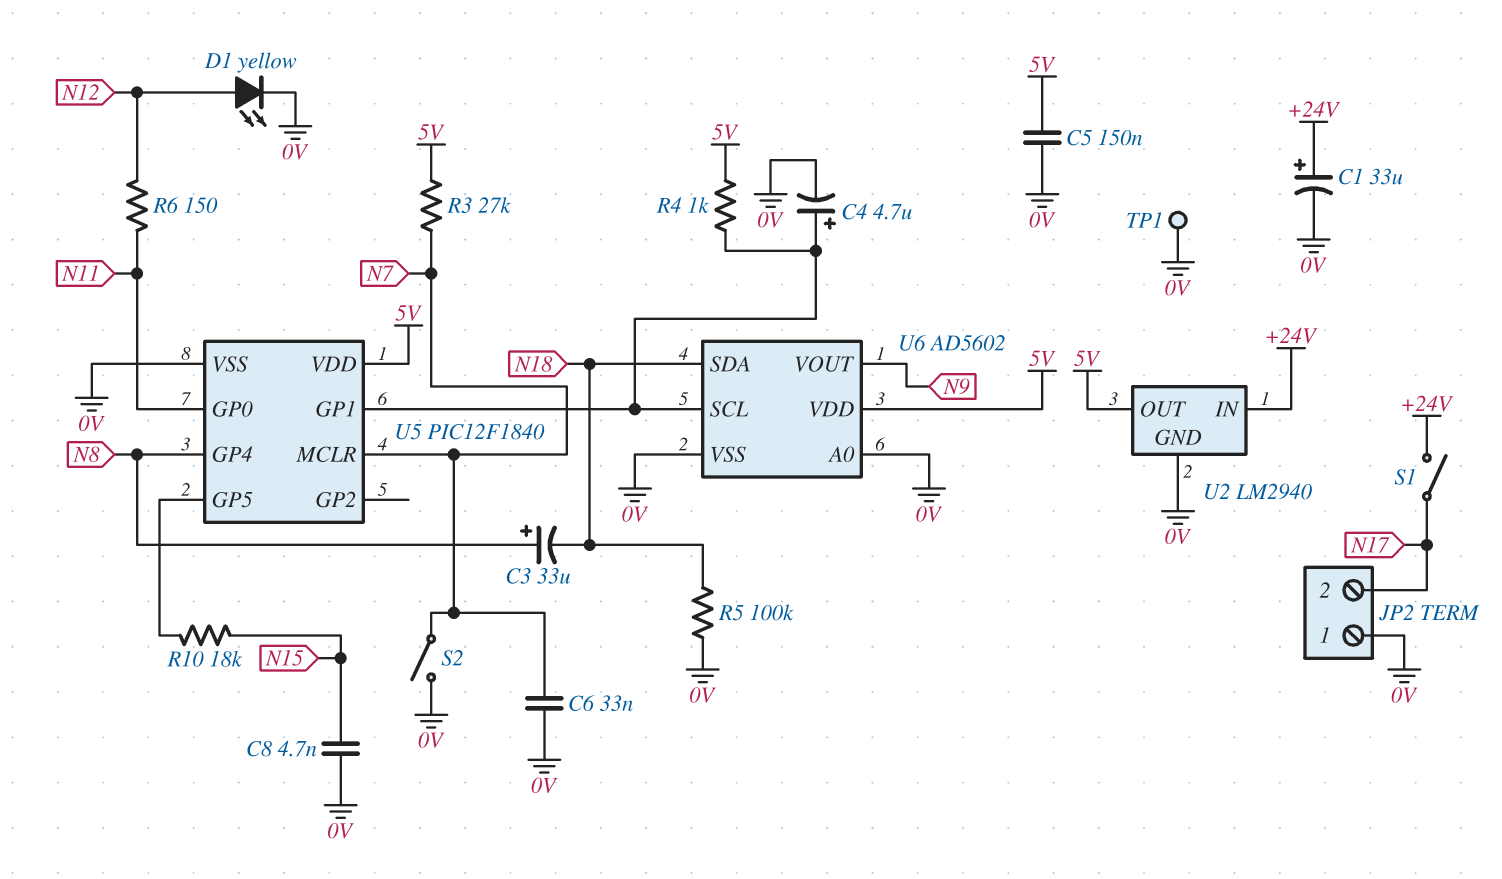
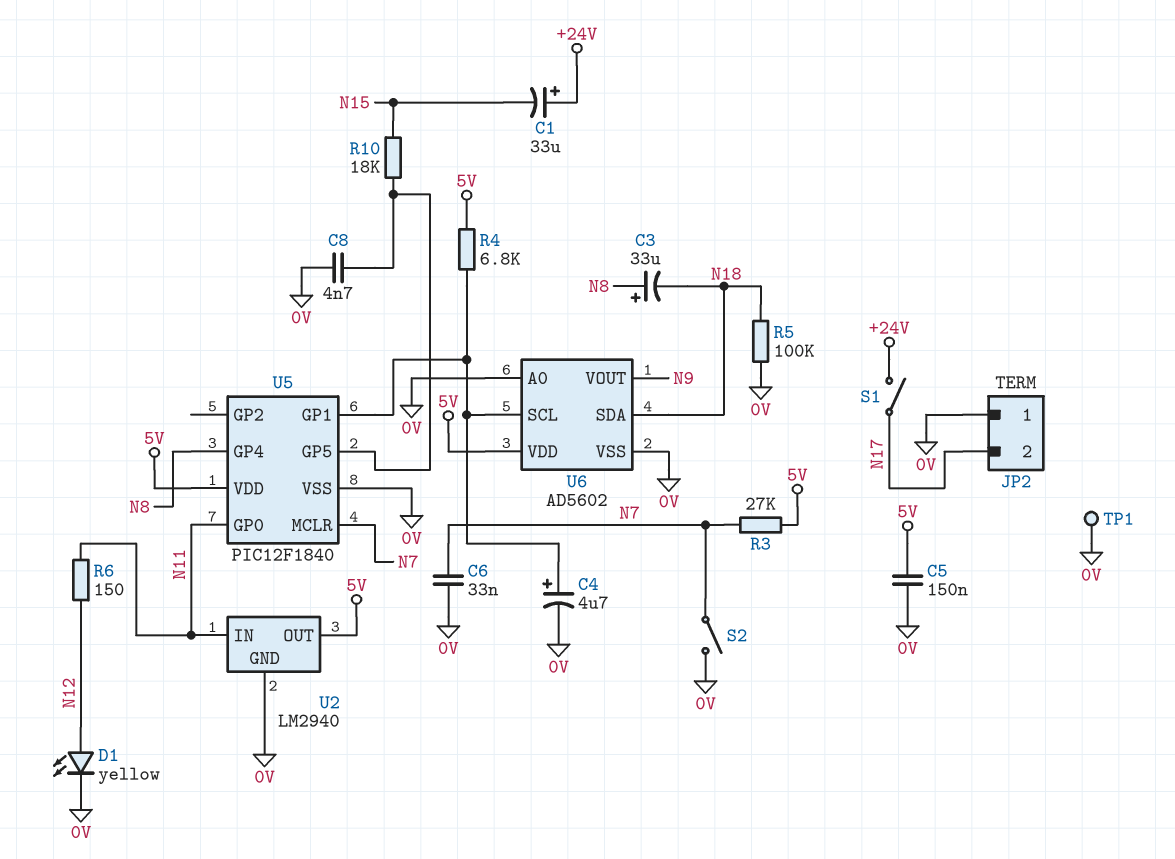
C1: 33uF (plus +24V, minus 0V) -> 33uF (plus +24V, minus N15)
C8: 4.7nF (0V, N15) -> 4.7nF (0V, U5/GP5)
R4: 1k (5V, U5/GP1) -> 6.8k (5V, U5/GP1)
U2 pin IN: +24V -> N11

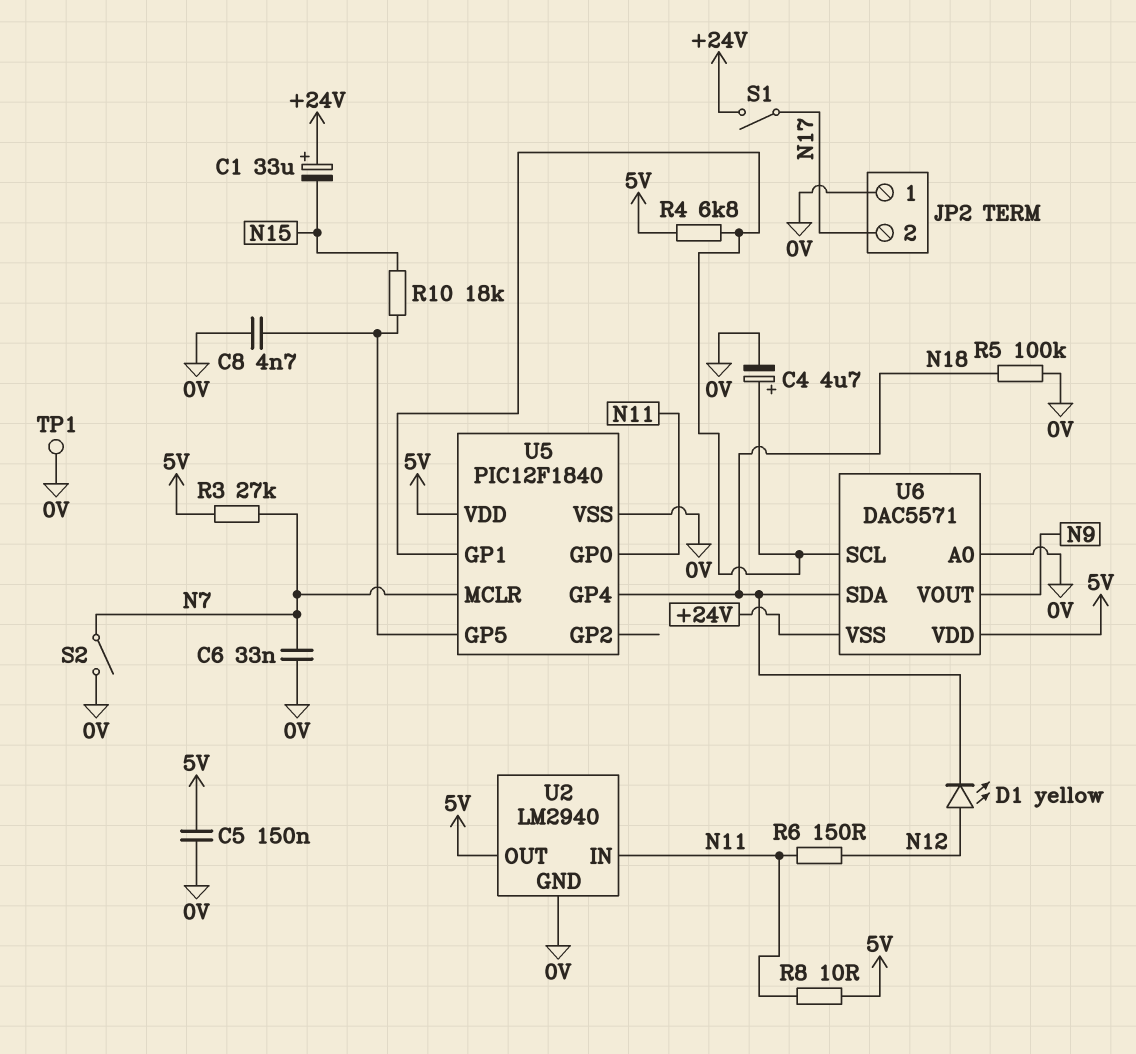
C3: 33uF (plus N8, minus N18) -> none
D1: LED yellow (A N12, K 0V) -> LED yellow (A N12, K N18)
R8: none -> 10 (5V, N11)
U5 pin GP4: N8 -> N18
U6: AD5602 -> DAC5571
U6 pin VSS: 0V -> +24V

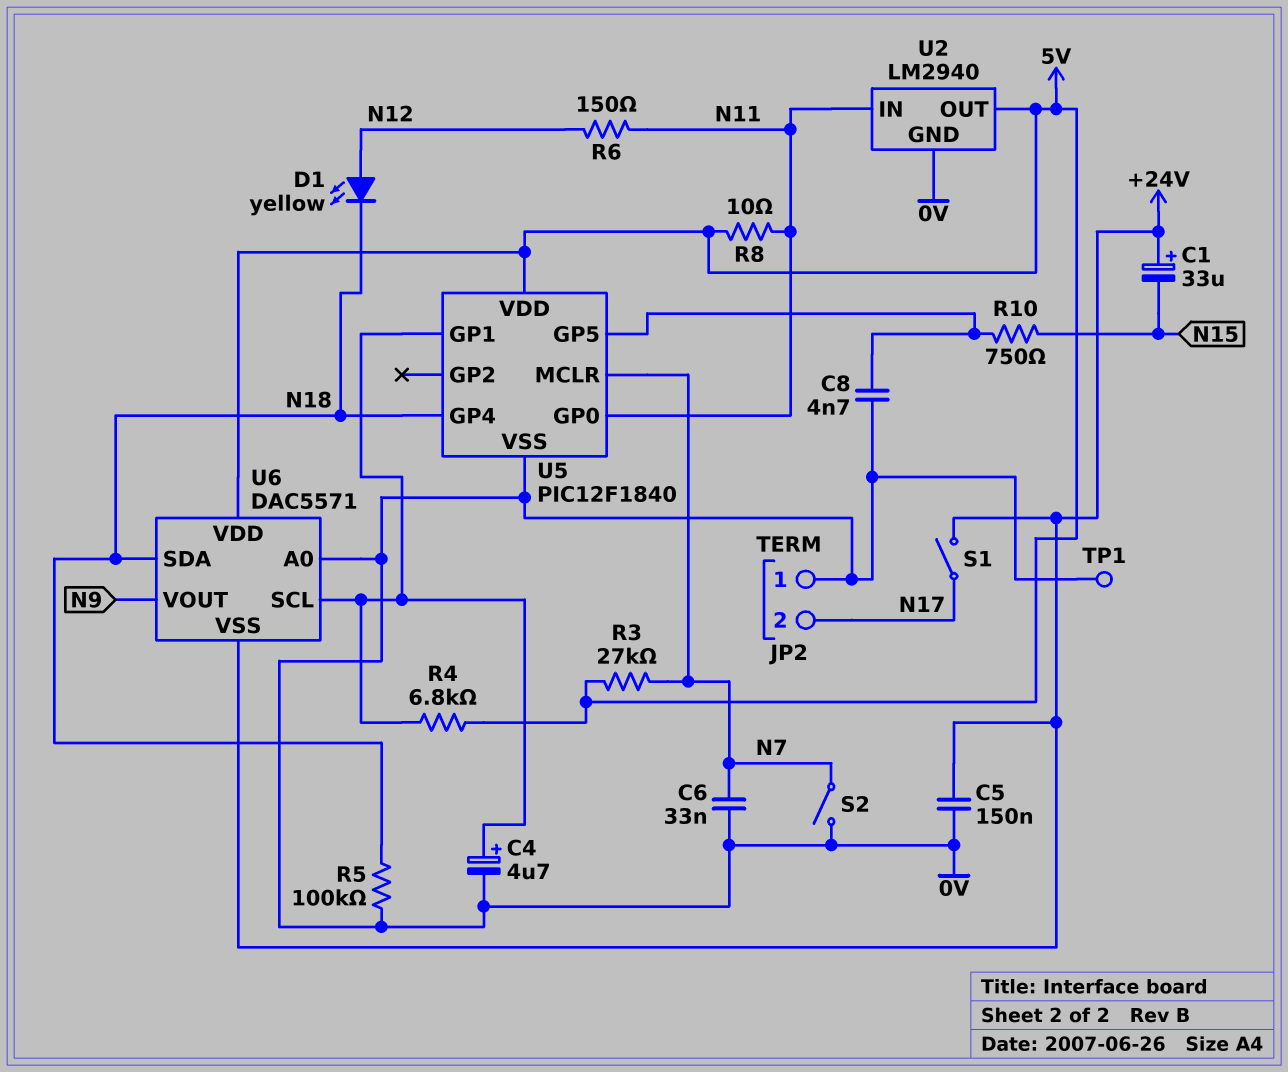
C5: 150nF (0V, 5V) -> 150nF (+24V, 0V)
R10: 18k (N15, U5/GP5) -> 750 (N15, U5/GP5)

